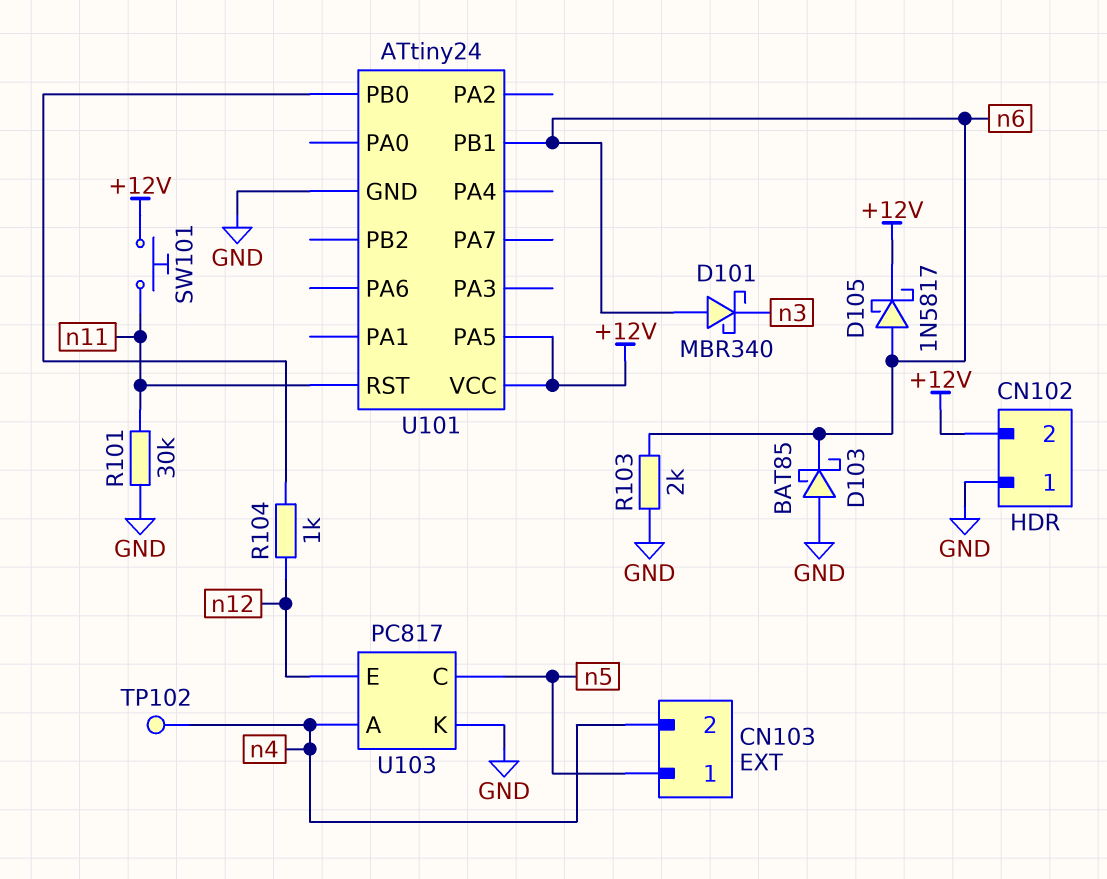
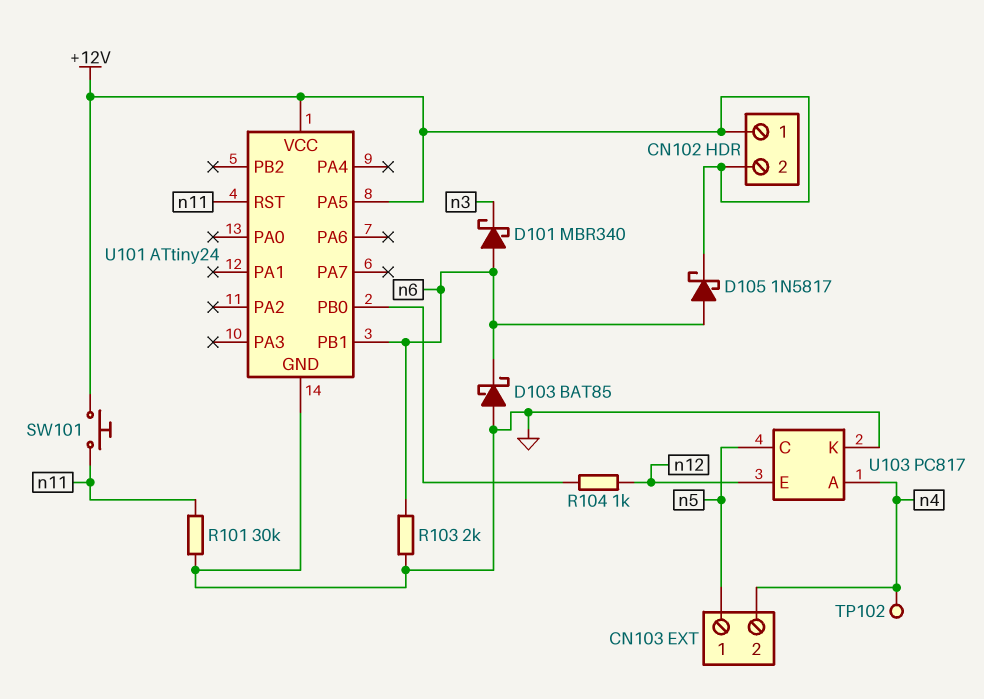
CN102 pin 1: GND -> +12V

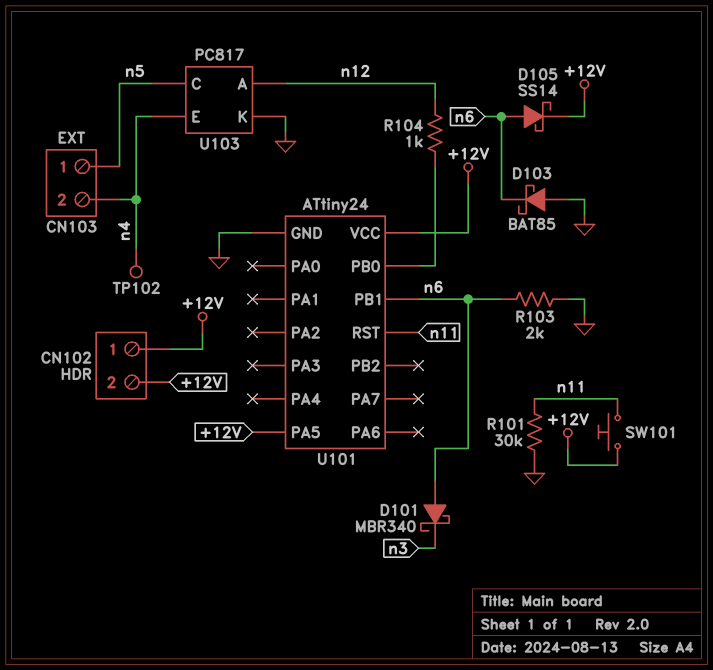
D105: schottky 1N5817 (A n6, K +12V) -> schottky SS14 (A n6, K +12V)
U103 pin A: n4 -> n12
U103 pin E: n12 -> n4

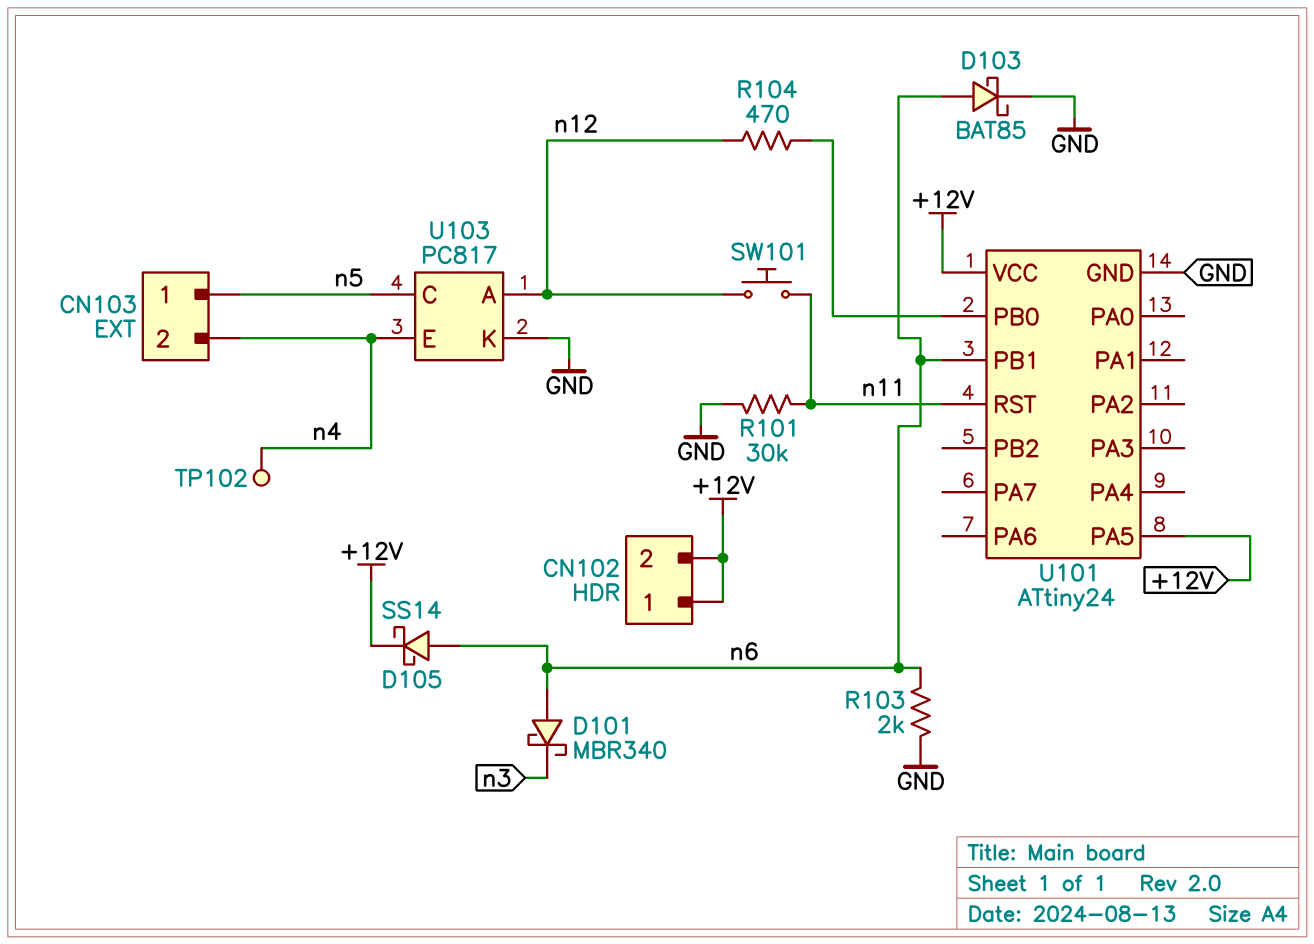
D103: schottky BAT85 (A GND, K n6) -> schottky BAT85 (A n6, K GND)
R104: 1k (U101/PB0, n12) -> 470 (U101/PB0, n12)
SW101: button (+12V, n11) -> button (n11, n12)

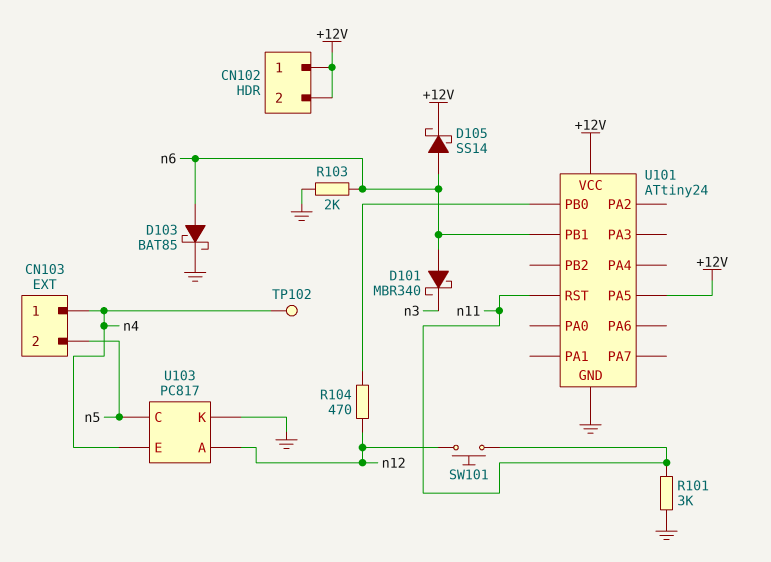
CN103 pin 1: n5 -> n4
CN103 pin 2: n4 -> n5
R101: 30k (GND, n11) -> 3k (GND, n11)

